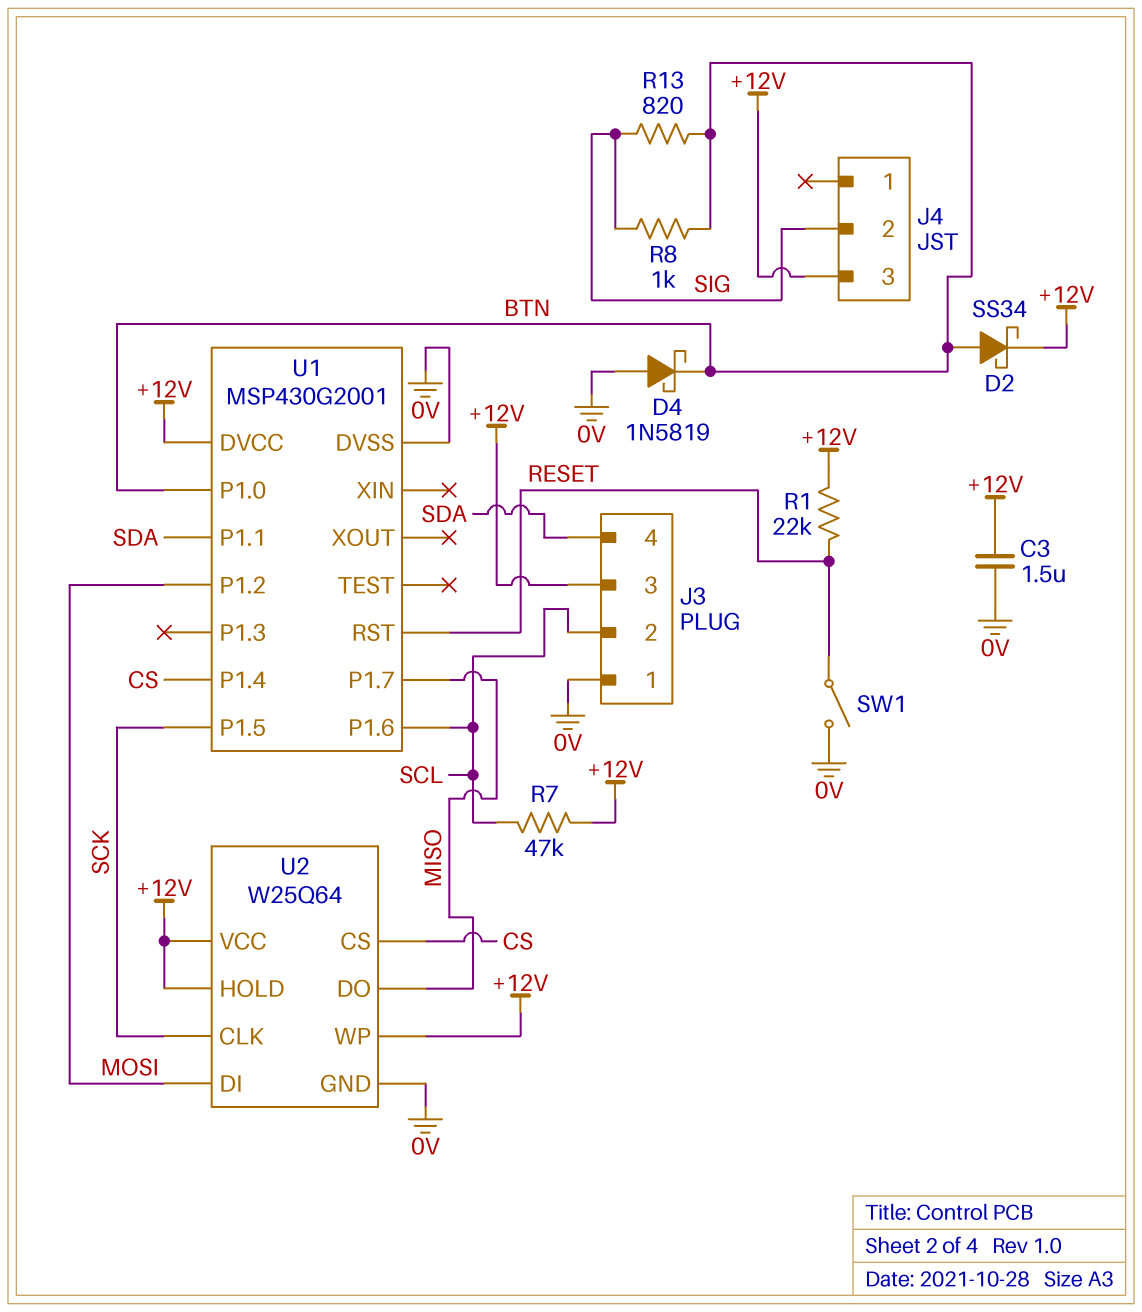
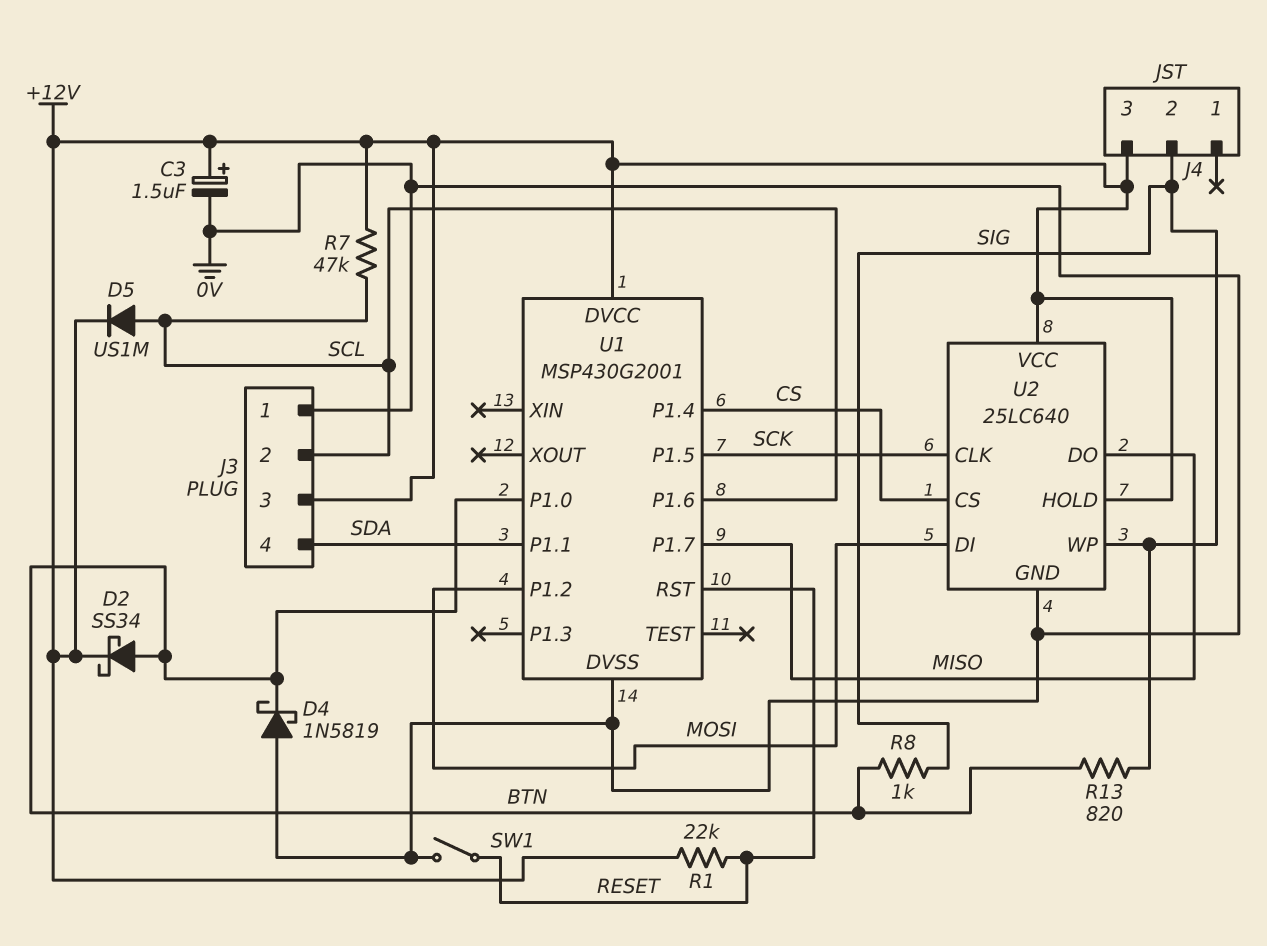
C3: 1.5uF (+12V, 0V) -> 1.5uF (plus +12V, minus 0V)
D5: none -> diode US1M (A SCL, K +12V)
U2: W25Q64 -> 25LC640
U2 pin WP: +12V -> SIG

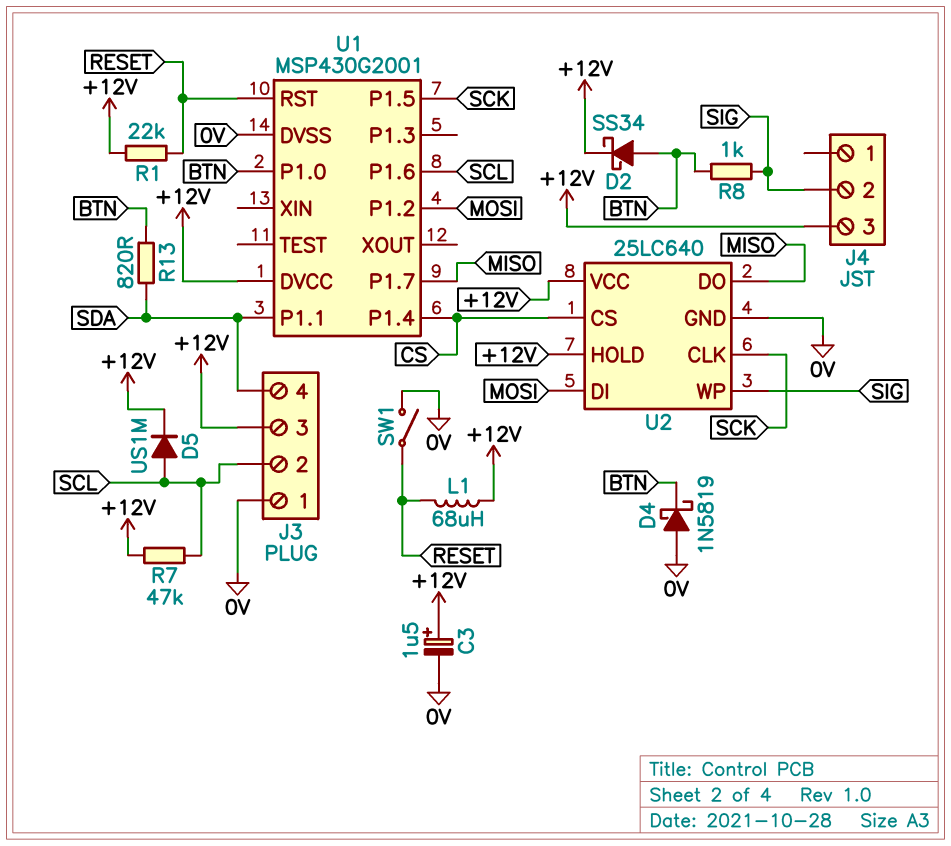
L1: none -> 68uH (+12V, RESET)
R13: 820 (BTN, SIG) -> 820 (BTN, SDA)

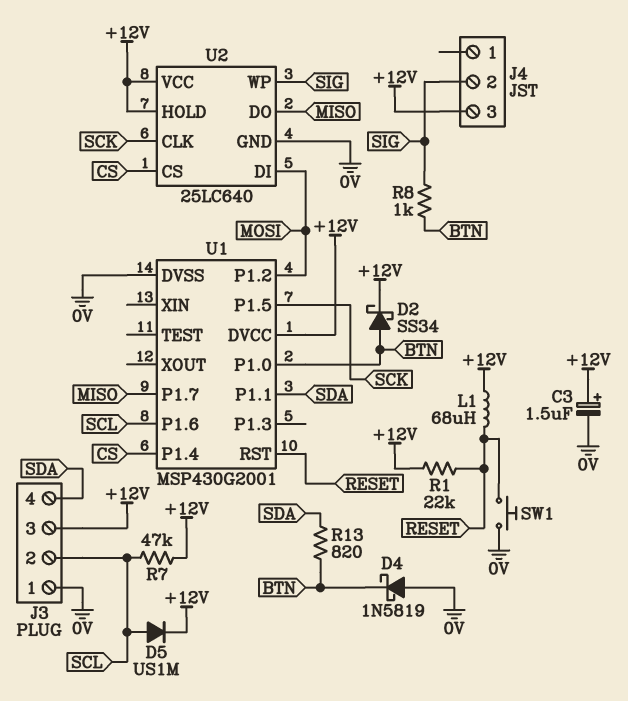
SW1: switch (0V, RESET) -> button (0V, RESET)

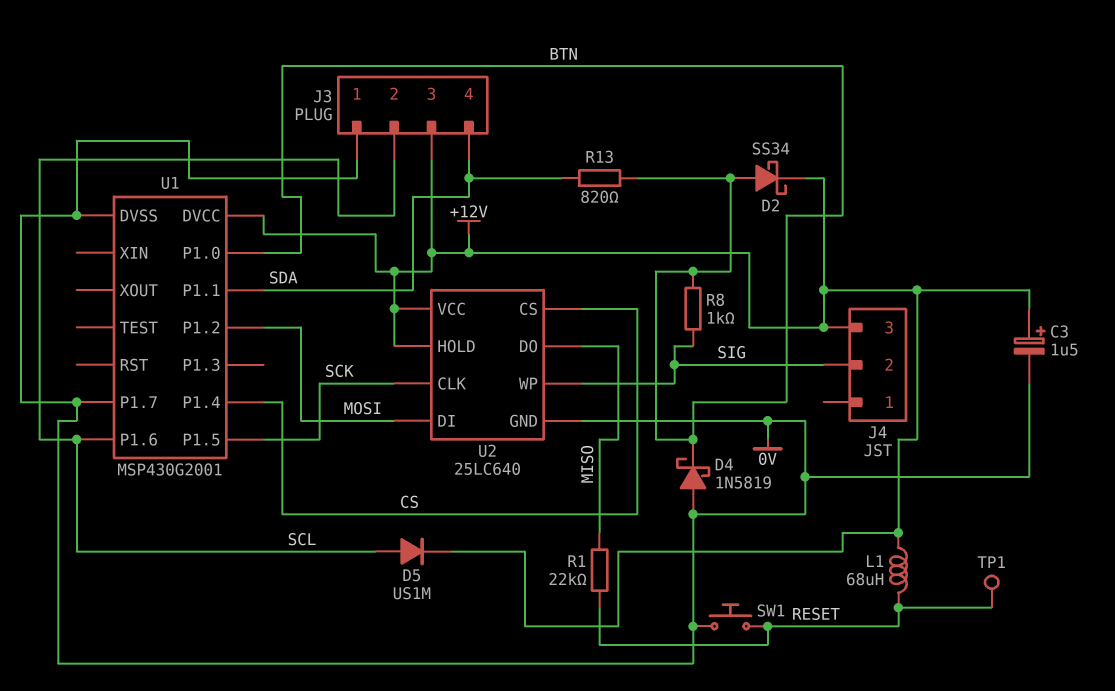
R1: 22k (+12V, RESET) -> 22k (MISO, RESET)
R7: 47k (+12V, SCL) -> none
TP1: none -> test point (RESET)
U1 pin P1.7: MISO -> 0V
U1 pin RST: RESET -> none

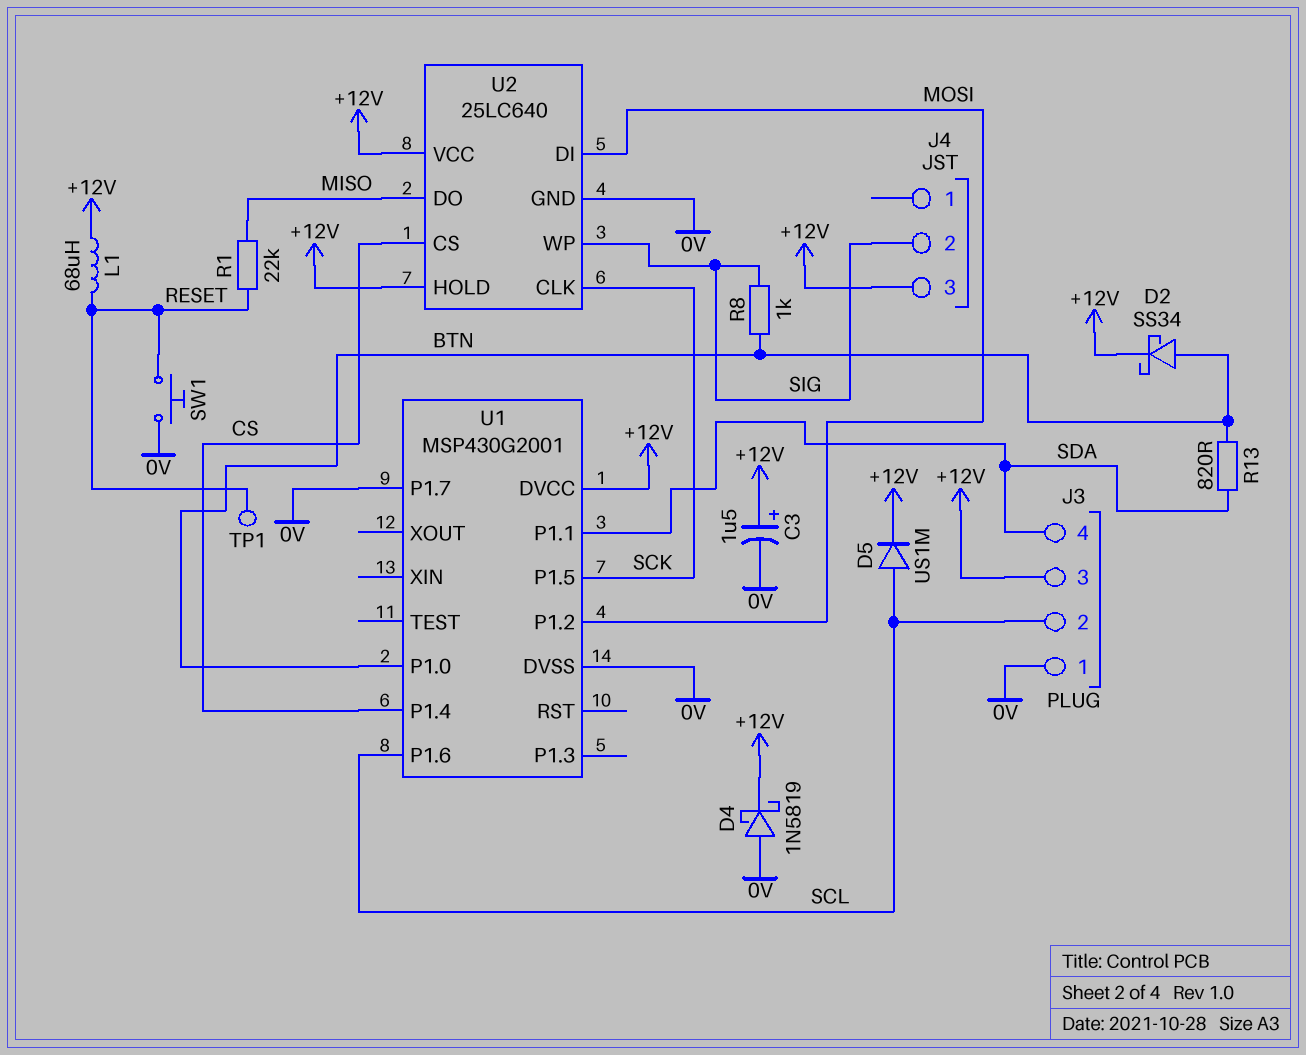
D4: schottky 1N5819 (A 0V, K BTN) -> schottky 1N5819 (A 0V, K +12V)

